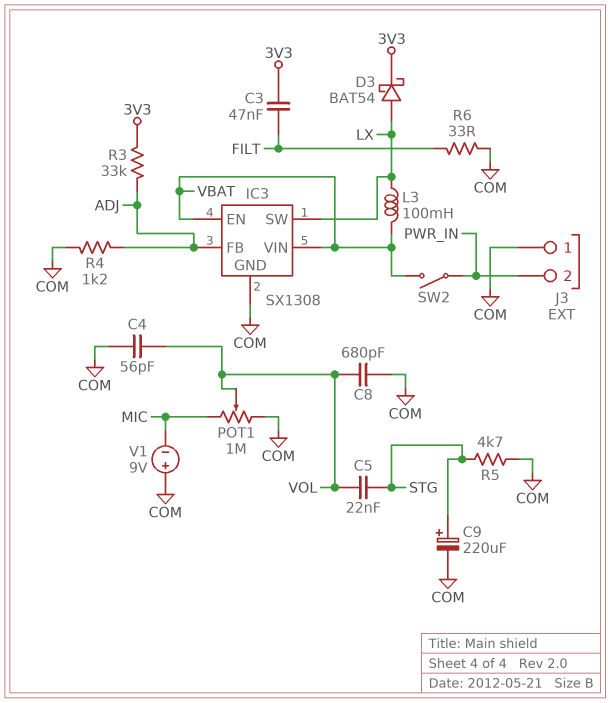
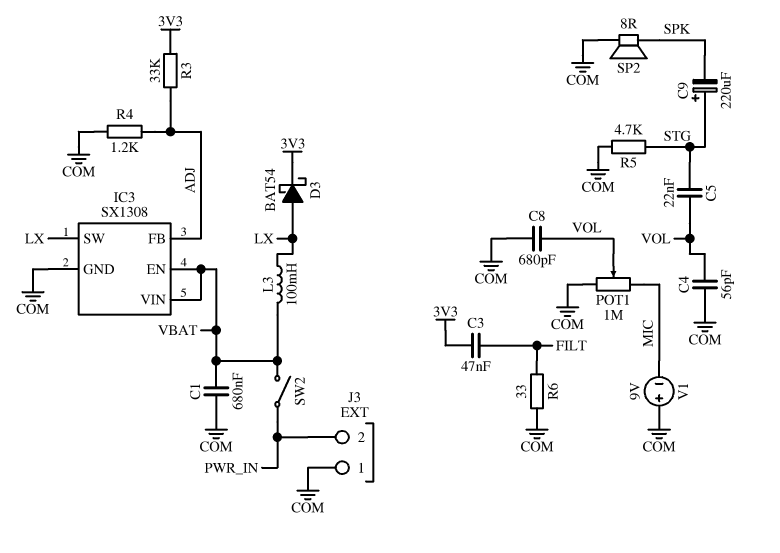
C1: none -> 680nF (COM, VBAT)
C9: 220uF (plus STG, minus COM) -> 220uF (plus STG, minus SPK)
SP2: none -> speaker 8R (COM, SPK)

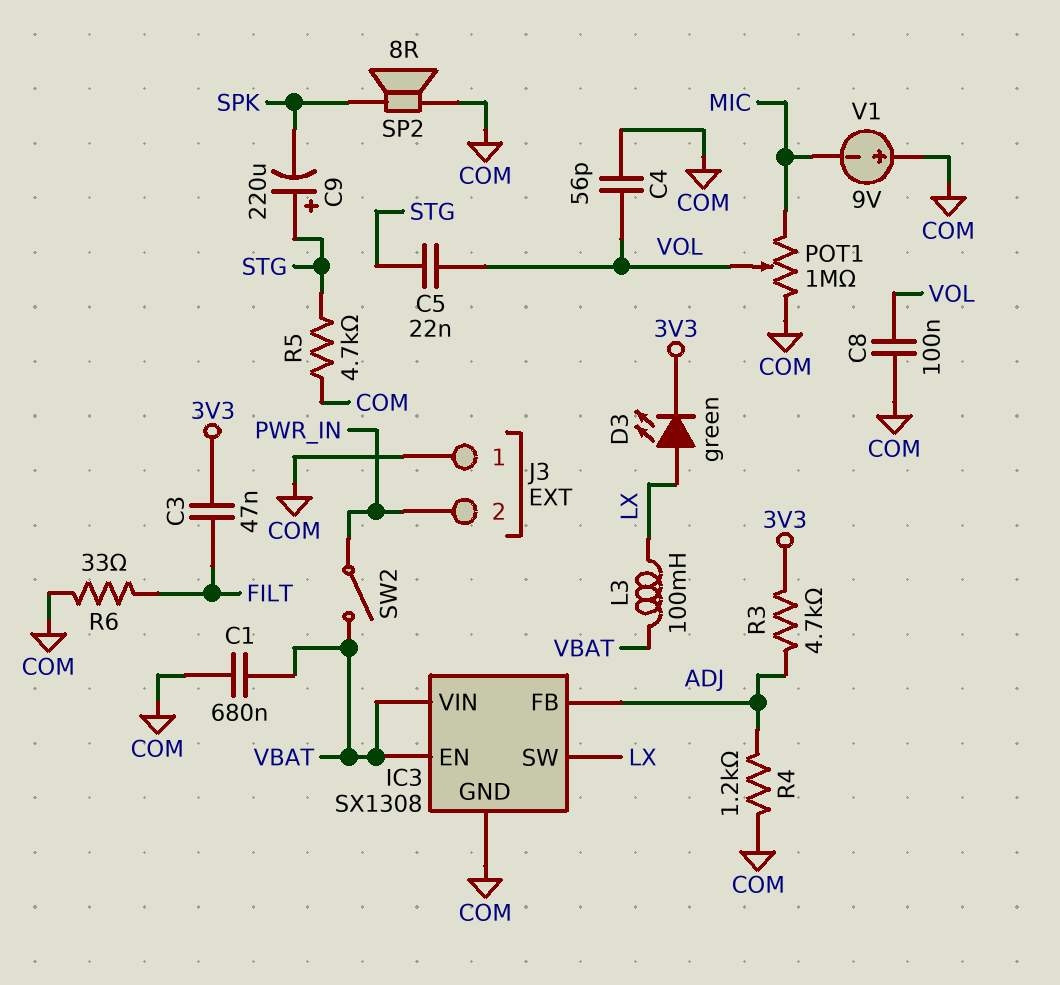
C8: 680pF (COM, VOL) -> 100nF (COM, VOL)
D3: schottky BAT54 (A LX, K 3V3) -> LED green (A LX, K 3V3)
R3: 33k (3V3, ADJ) -> 4.7k (3V3, ADJ)

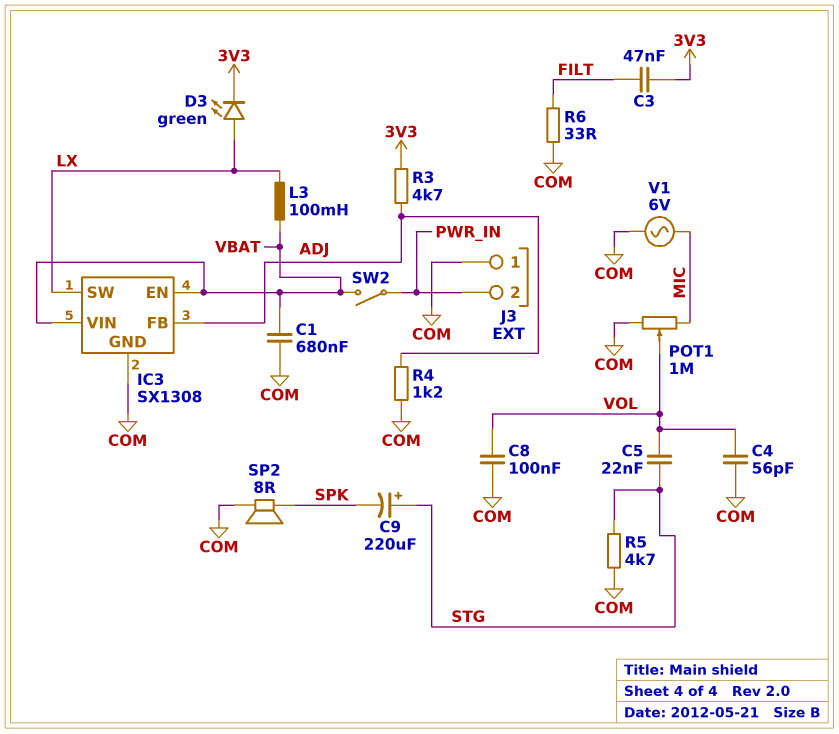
V1: 9V (plus COM, minus MIC) -> AC 6V (COM, MIC)

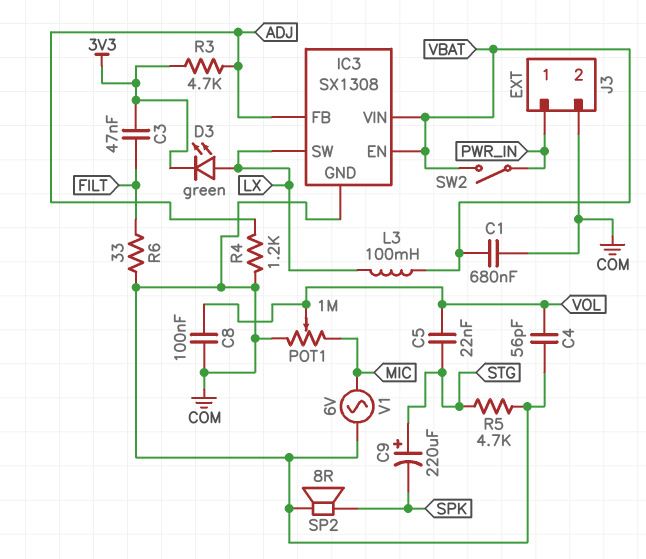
J3 pin 1: COM -> PWR_IN
J3 pin 2: PWR_IN -> COM

